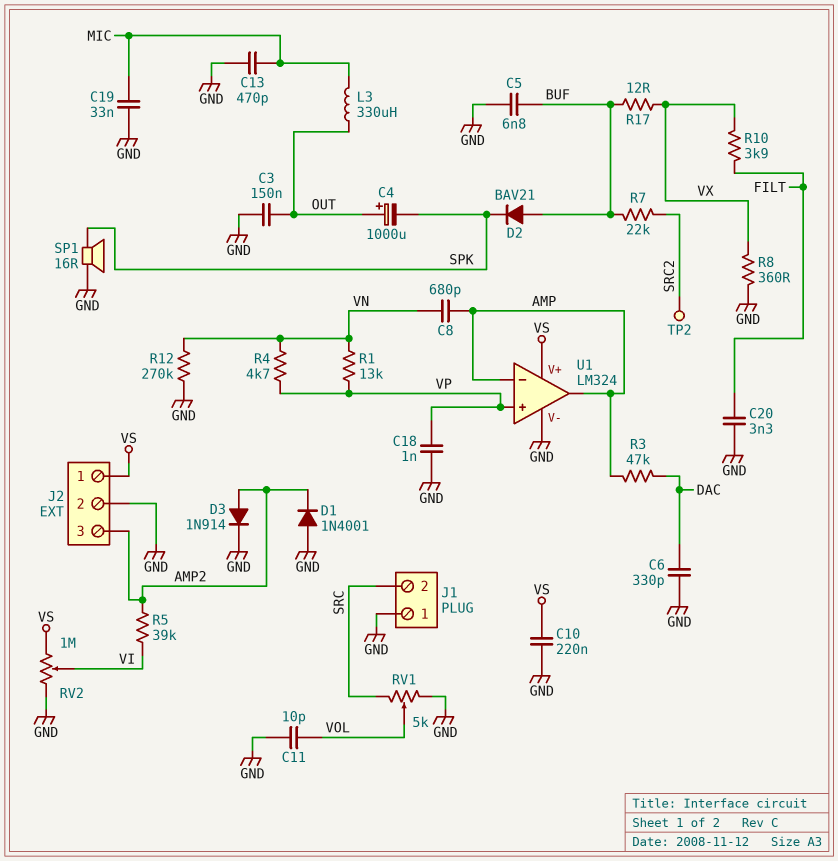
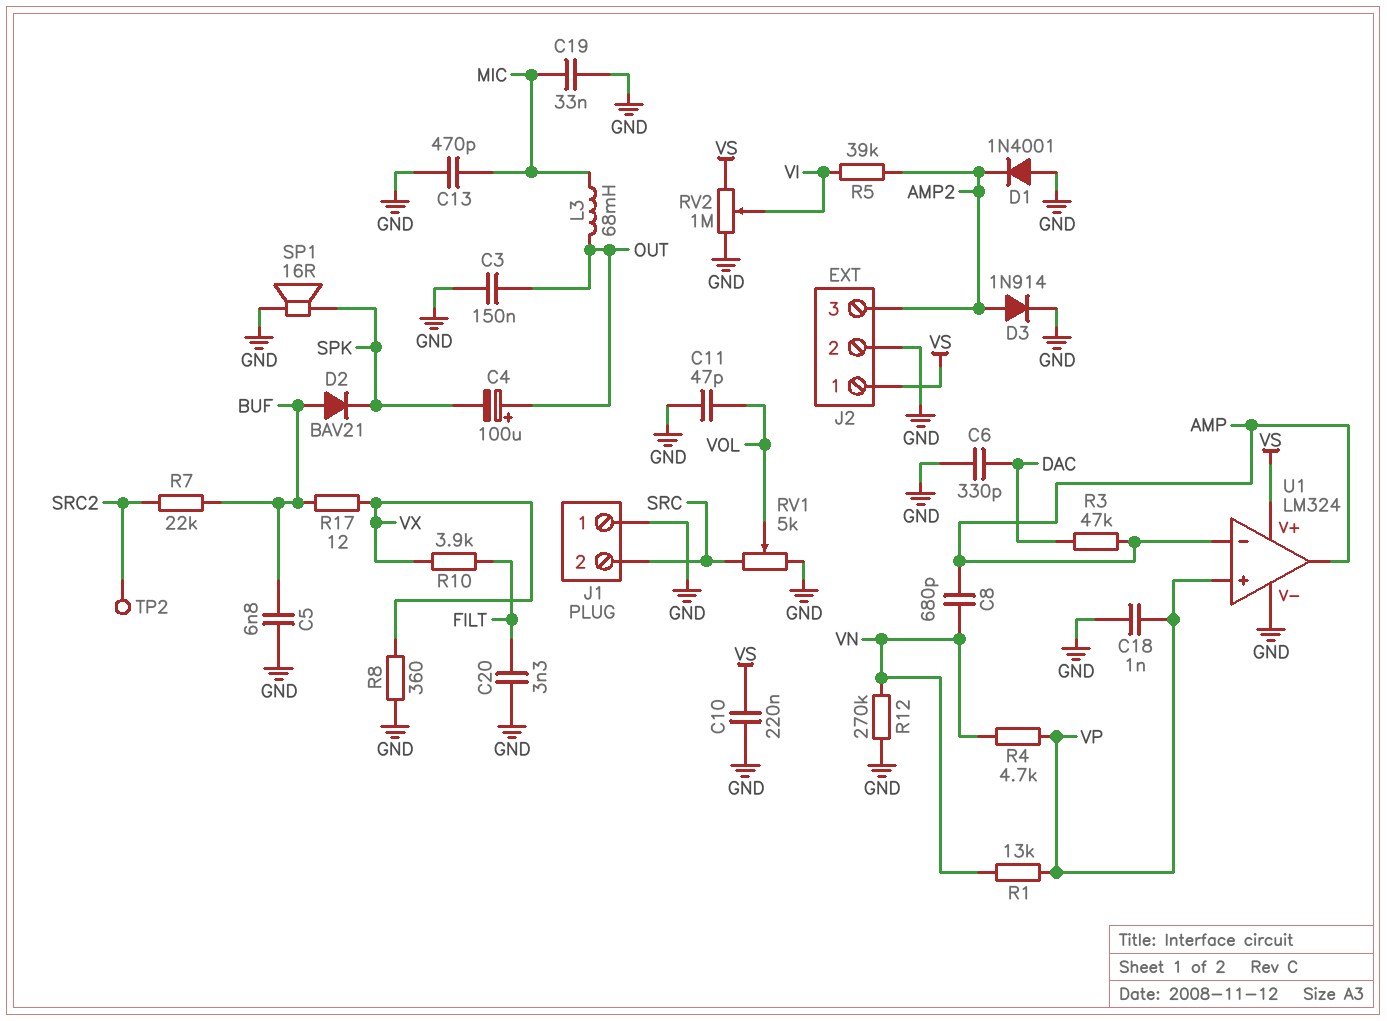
C4: 1000uF (plus OUT, minus SPK) -> 100uF (plus OUT, minus SPK)
C11: 10pF (GND, VOL) -> 47pF (GND, VOL)
L3: 330uH (MIC, OUT) -> 68mH (MIC, OUT)

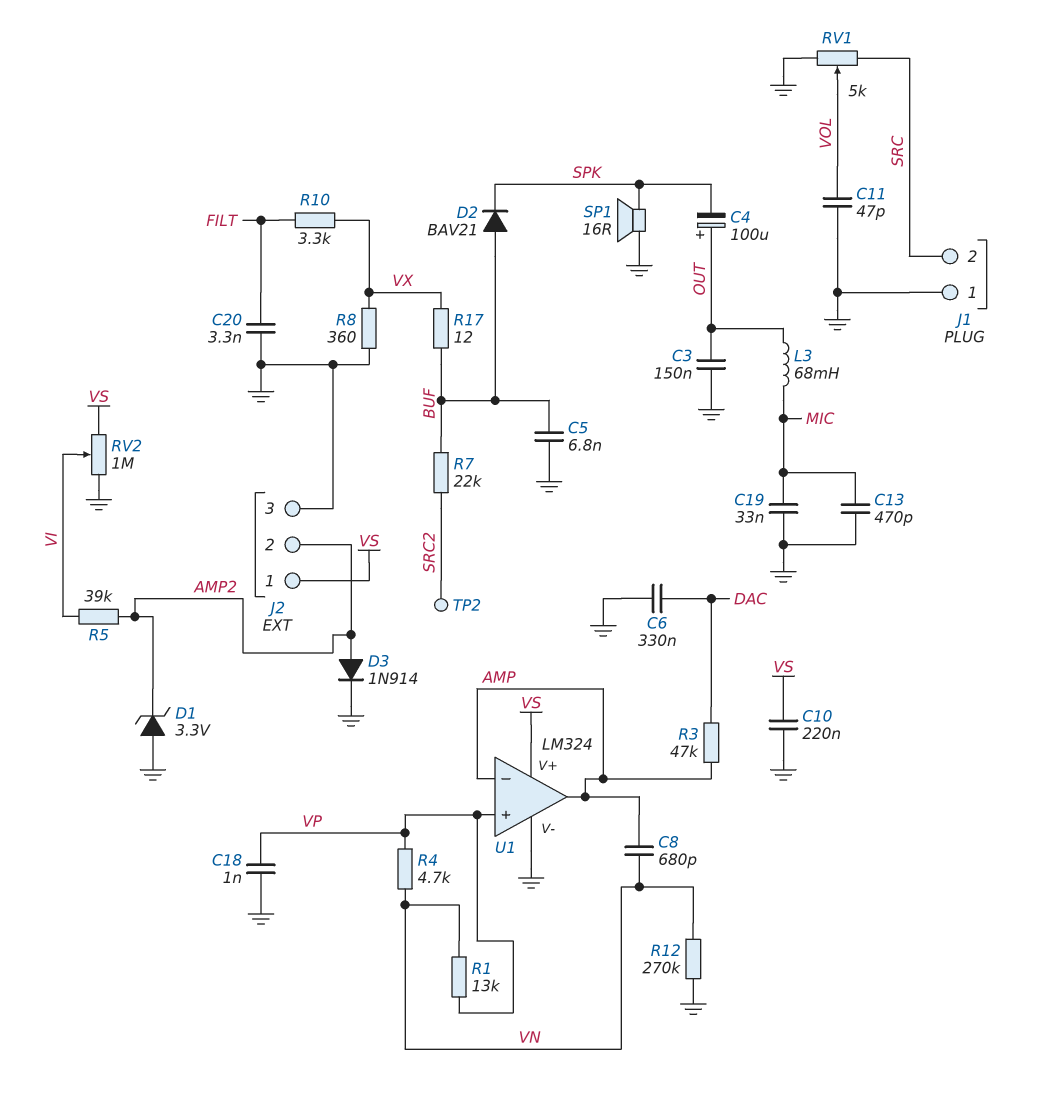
C6: 330pF (DAC, GND) -> 330nF (DAC, GND)
D1: diode 1N4001 (A GND, K AMP2) -> zener 3.3V (A GND, K AMP2)
J2 pin 2: GND -> AMP2
J2 pin 3: AMP2 -> GND
R10: 3.9k (FILT, VX) -> 3.3k (FILT, VX)

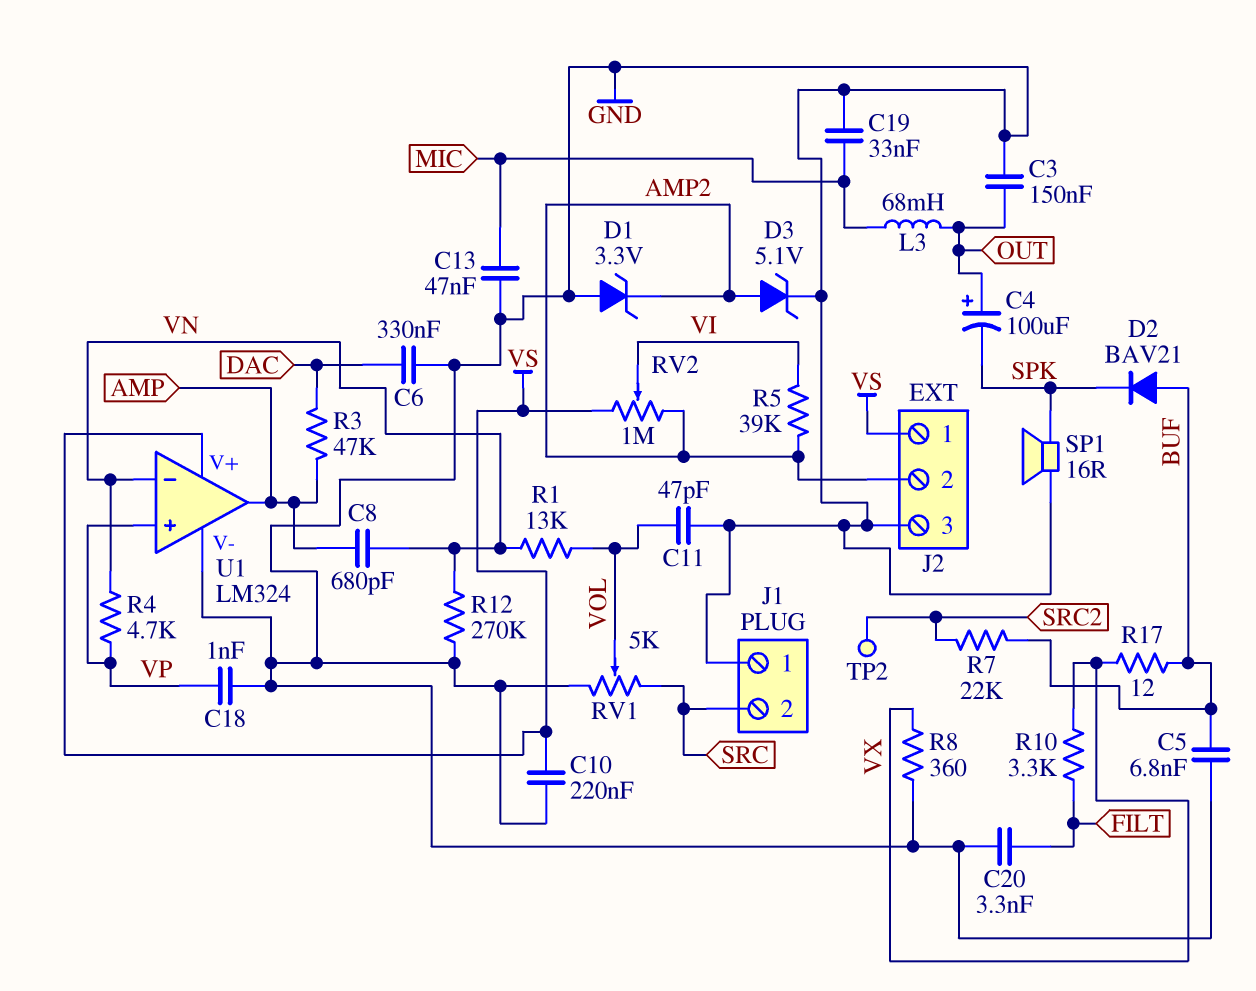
C13: 470pF (GND, MIC) -> 47nF (GND, MIC)
D3: diode 1N914 (A AMP2, K GND) -> zener 5.1V (A AMP2, K GND)
R1: 13k (VN, VP) -> 13k (VN, VOL)
RV2: 1M (GND, VS, wiper VI) -> 1M (AMP2, VS, wiper VI)
U1 pin in-: AMP -> VN

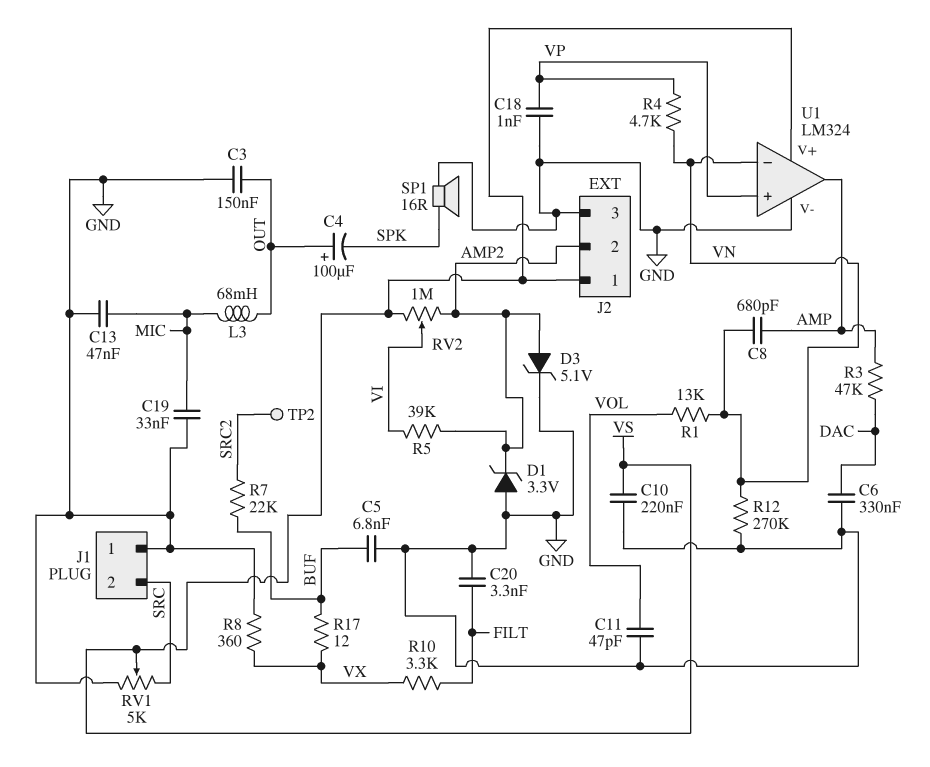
D2: diode BAV21 (A BUF, K SPK) -> none
RV1: 5k (GND, SRC, wiper VOL) -> 5k (GND, SRC, wiper VS)

